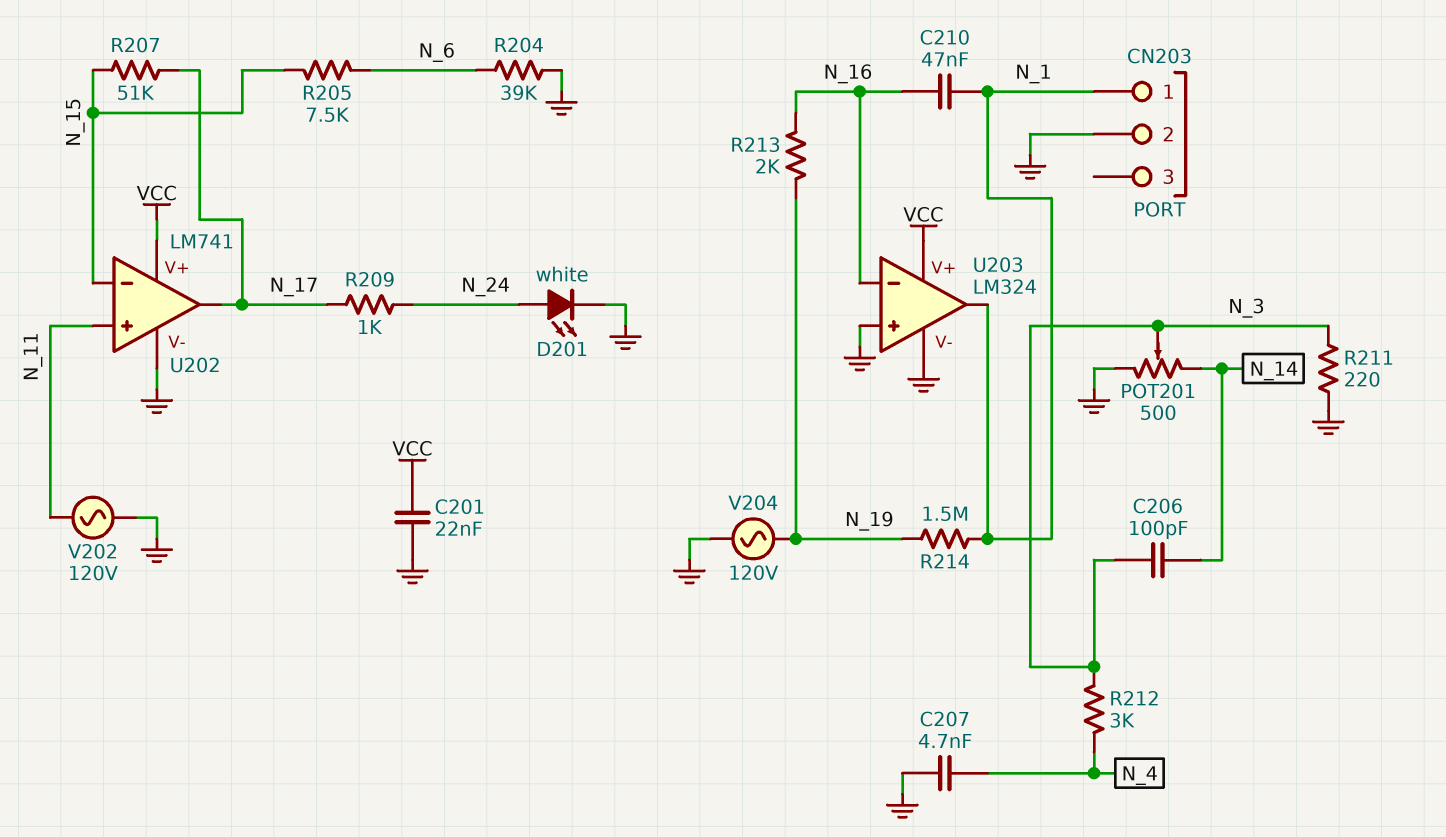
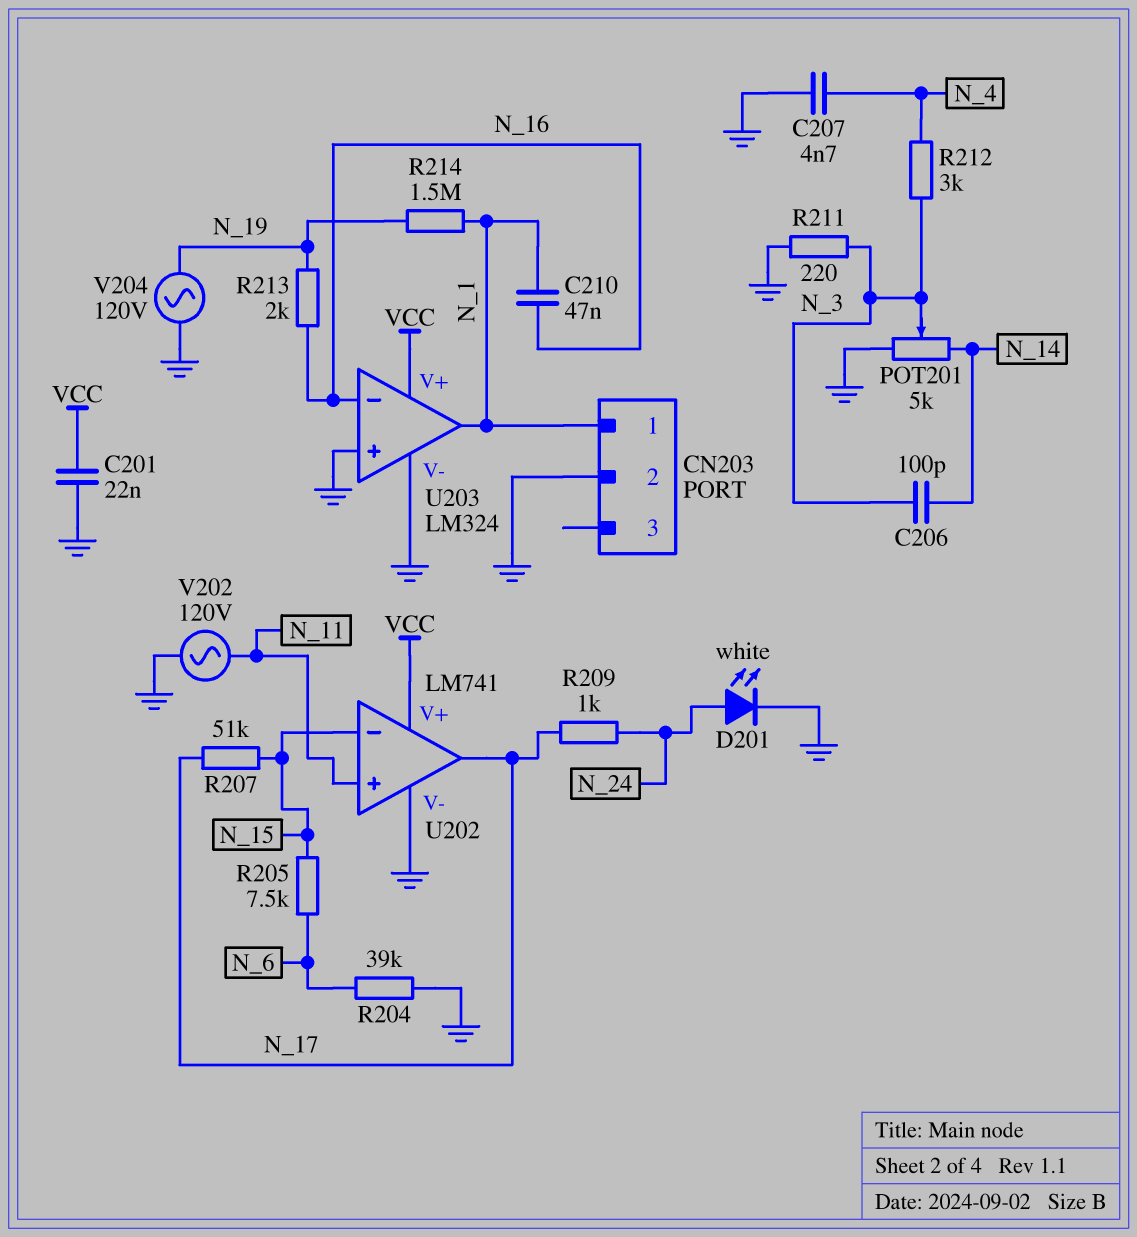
POT201: 500 (GND, N_14, wiper N_3) -> 5k (GND, N_14, wiper N_3)

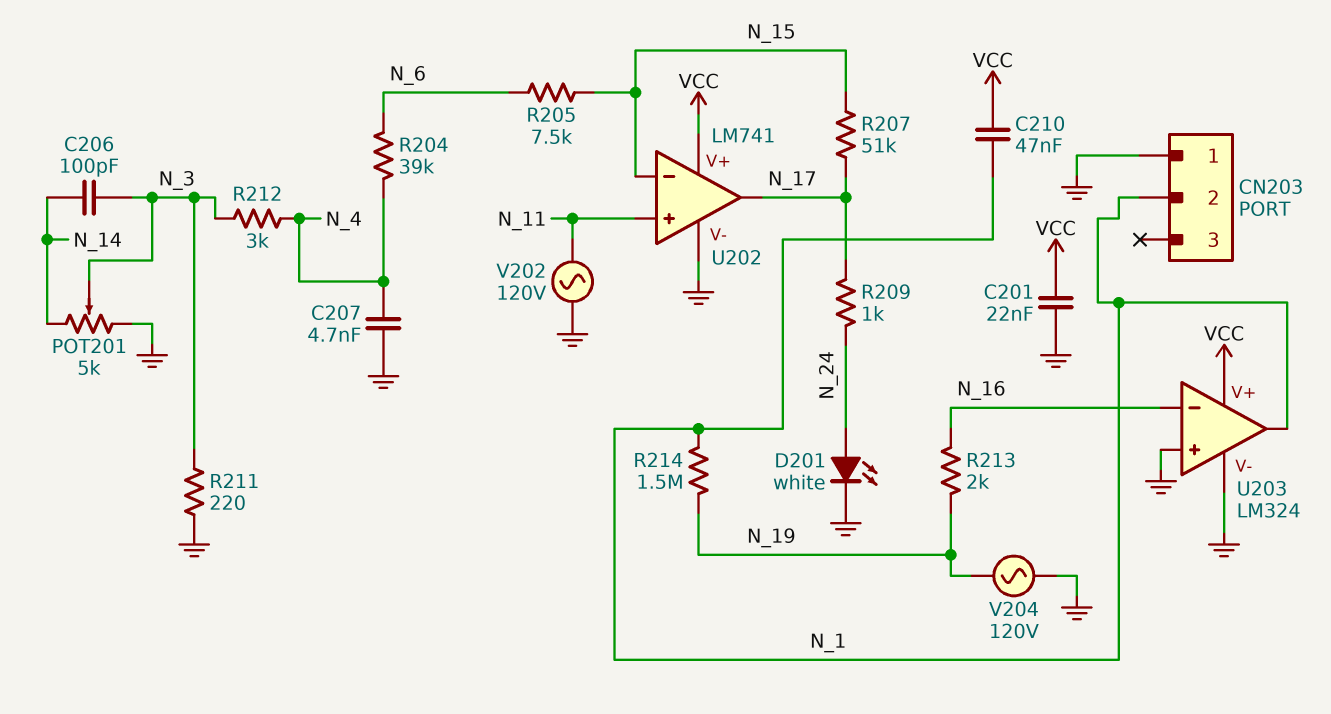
C210: 47nF (N_1, N_16) -> 47nF (N_1, VCC)
CN203 pin 1: N_1 -> GND
CN203 pin 2: GND -> N_1
R204: 39k (GND, N_6) -> 39k (N_4, N_6)

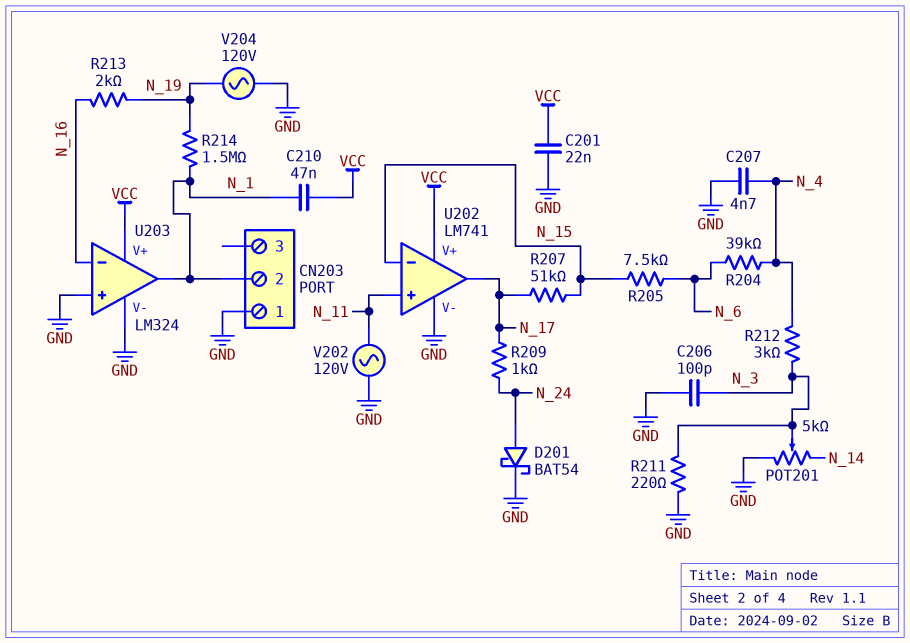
C206: 100pF (N_3, N_14) -> 100pF (GND, N_3)
D201: LED white (A N_24, K GND) -> schottky BAT54 (A N_24, K GND)

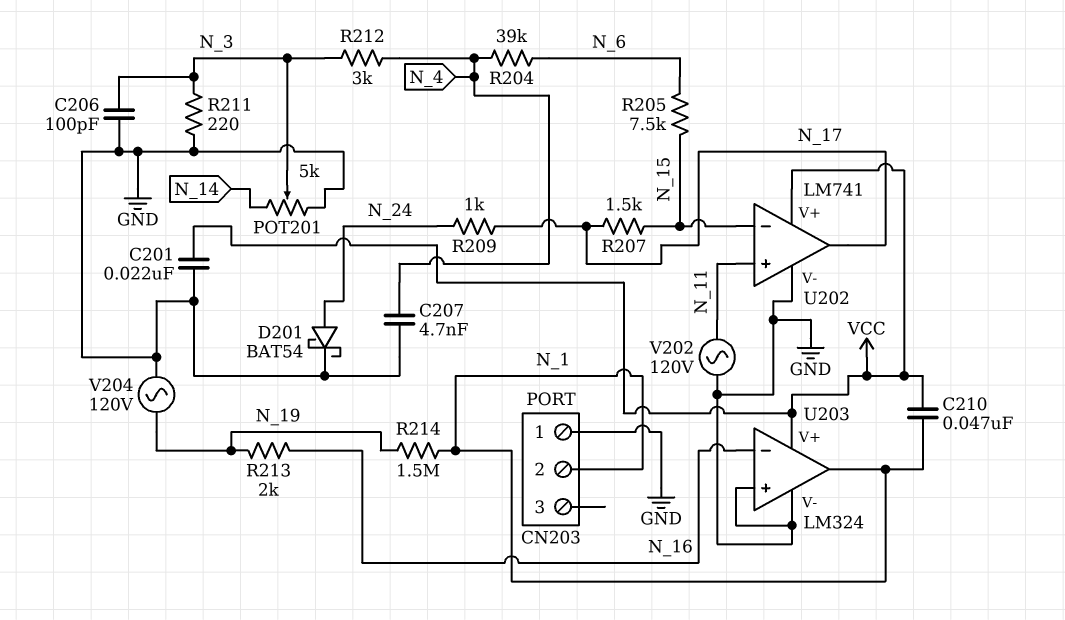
R207: 51k (N_15, N_17) -> 1.5k (N_15, N_17)

